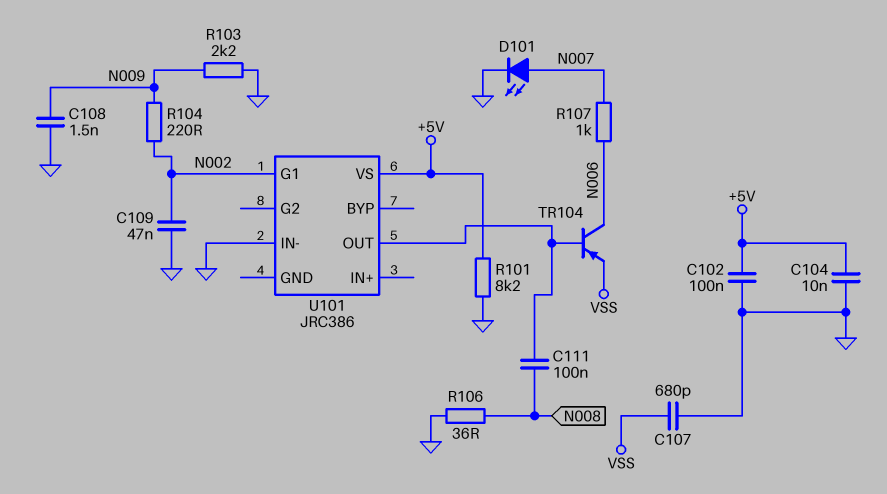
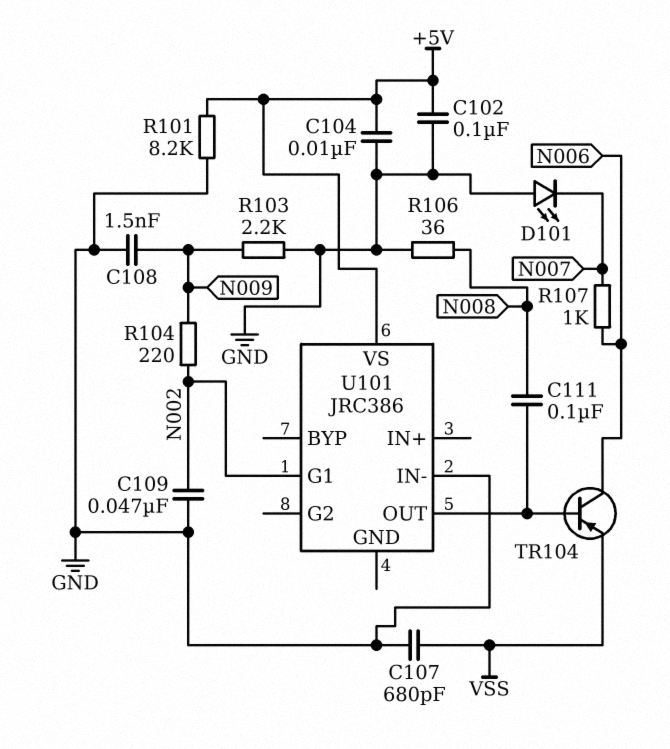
D101: LED (A N007, K GND) -> LED (A GND, K N007)

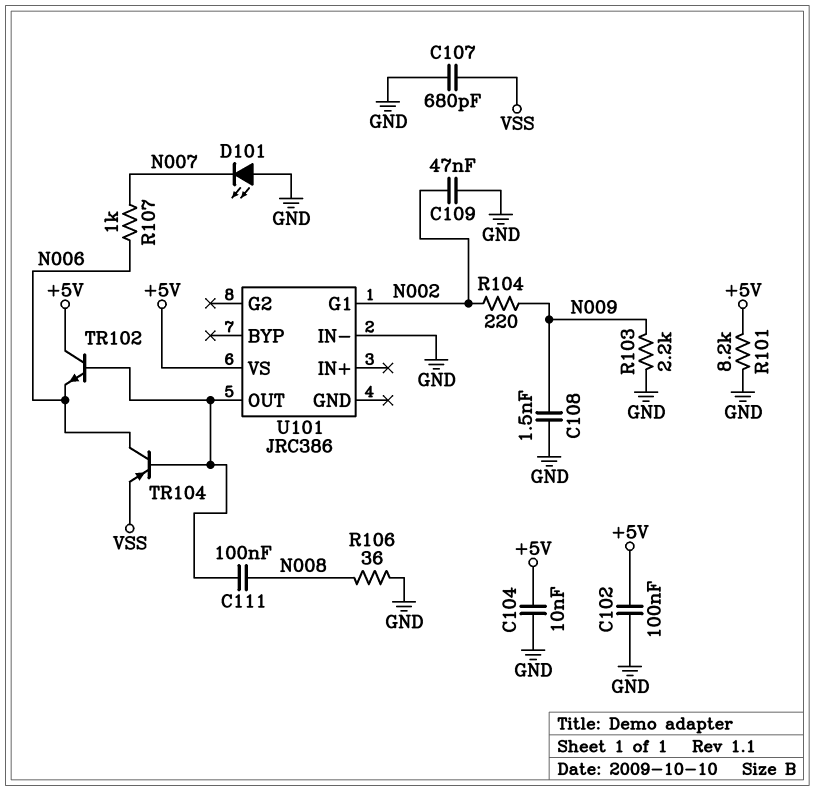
TR102: none -> NPN (B U101/OUT, C +5V, E N006)

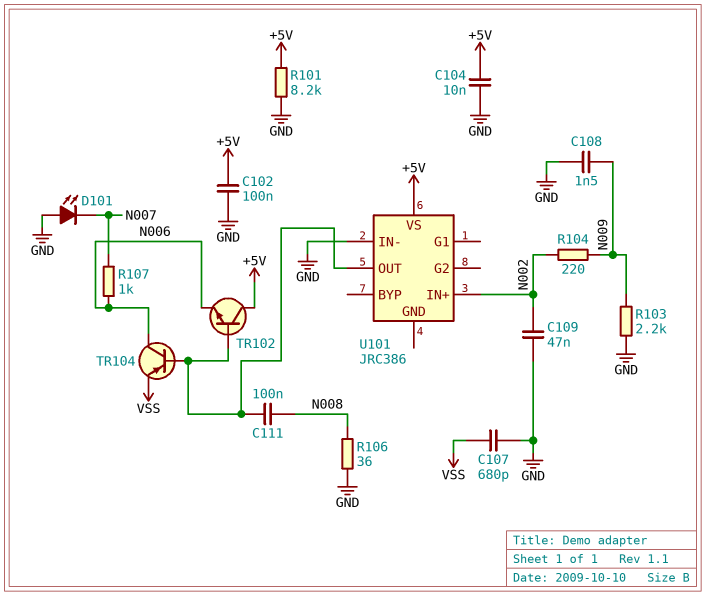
U101 pin G1: N002 -> none
U101 pin IN+: none -> N002

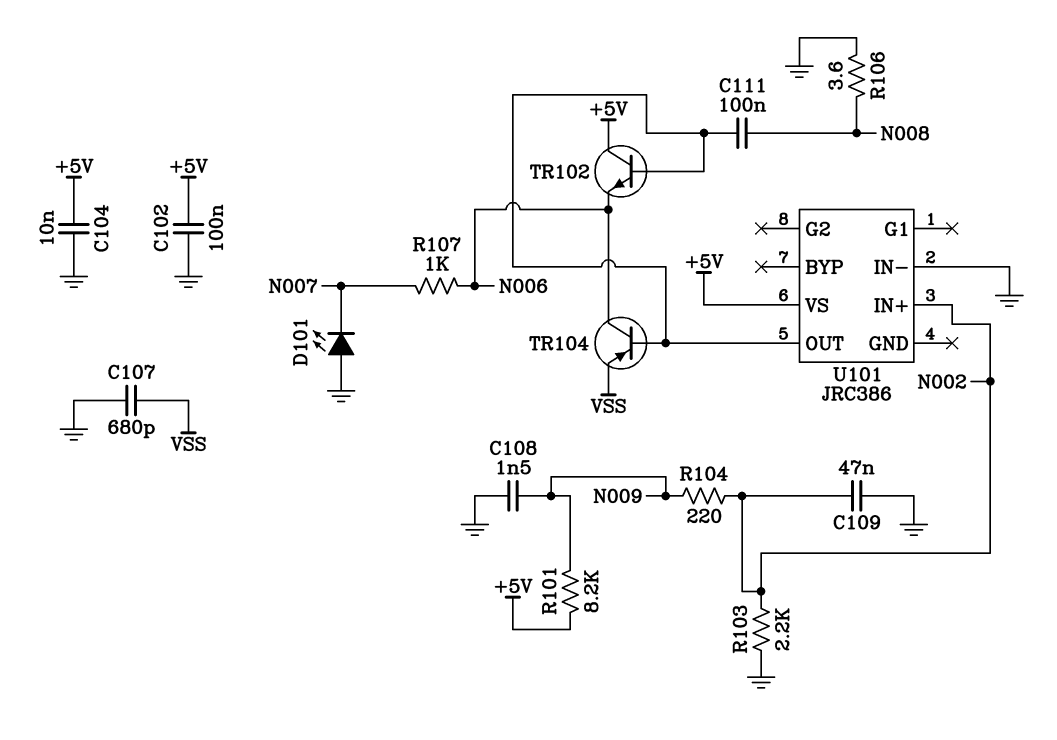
R101: 8.2k (+5V, GND) -> 8.2k (+5V, N009)
R103: 2.2k (GND, N009) -> 2.2k (GND, N002)
R106: 36 (GND, N008) -> 3.6 (GND, N008)

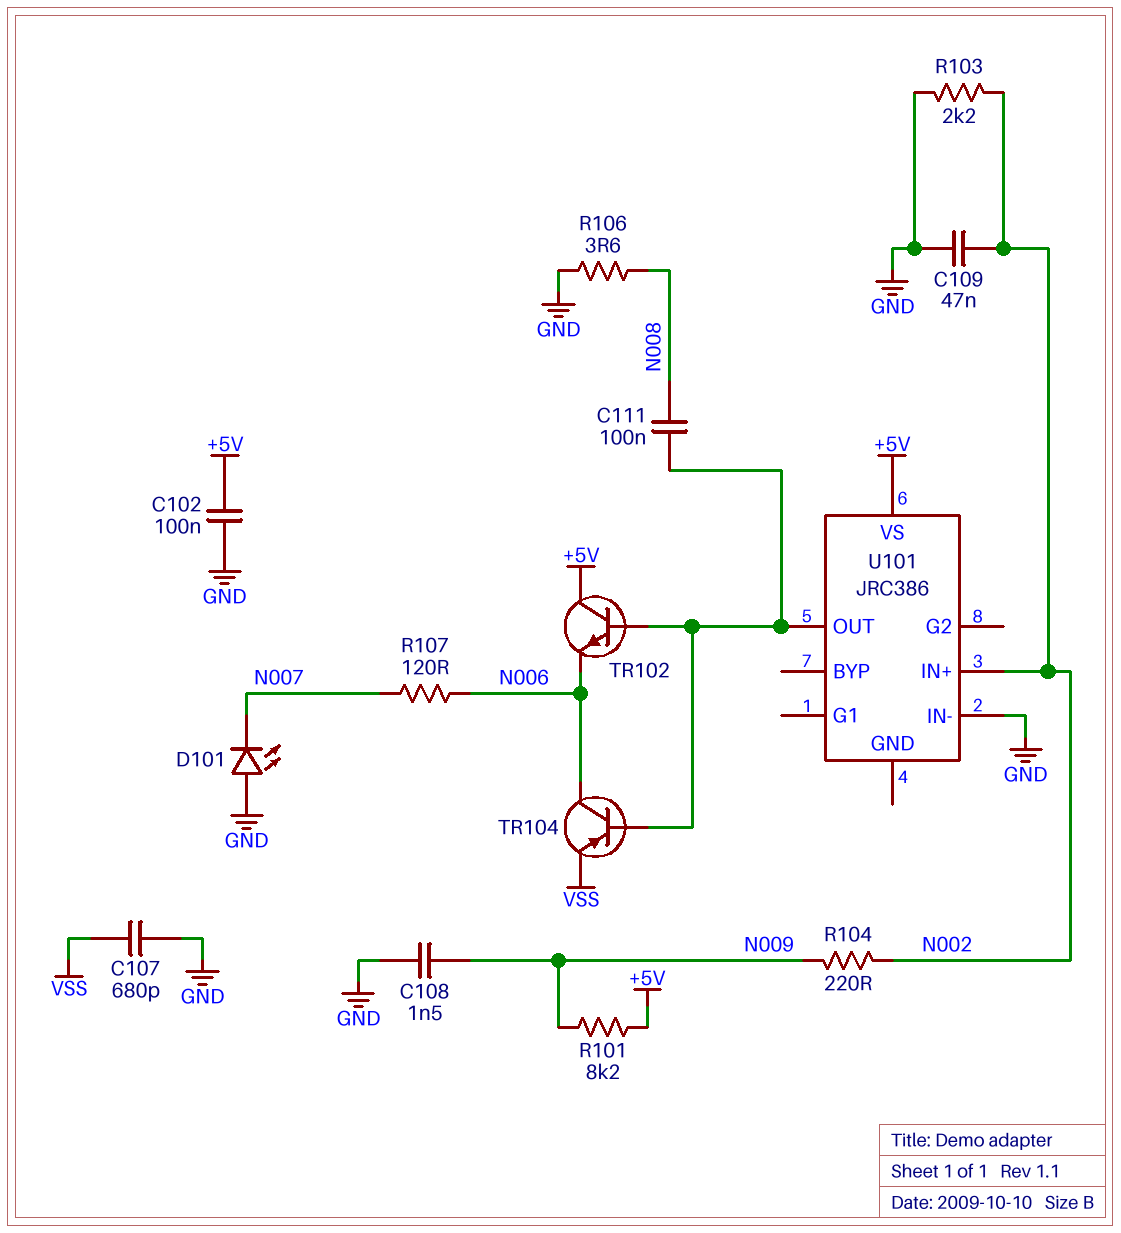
C104: 10nF (+5V, GND) -> none
R107: 1k (N006, N007) -> 120 (N006, N007)

